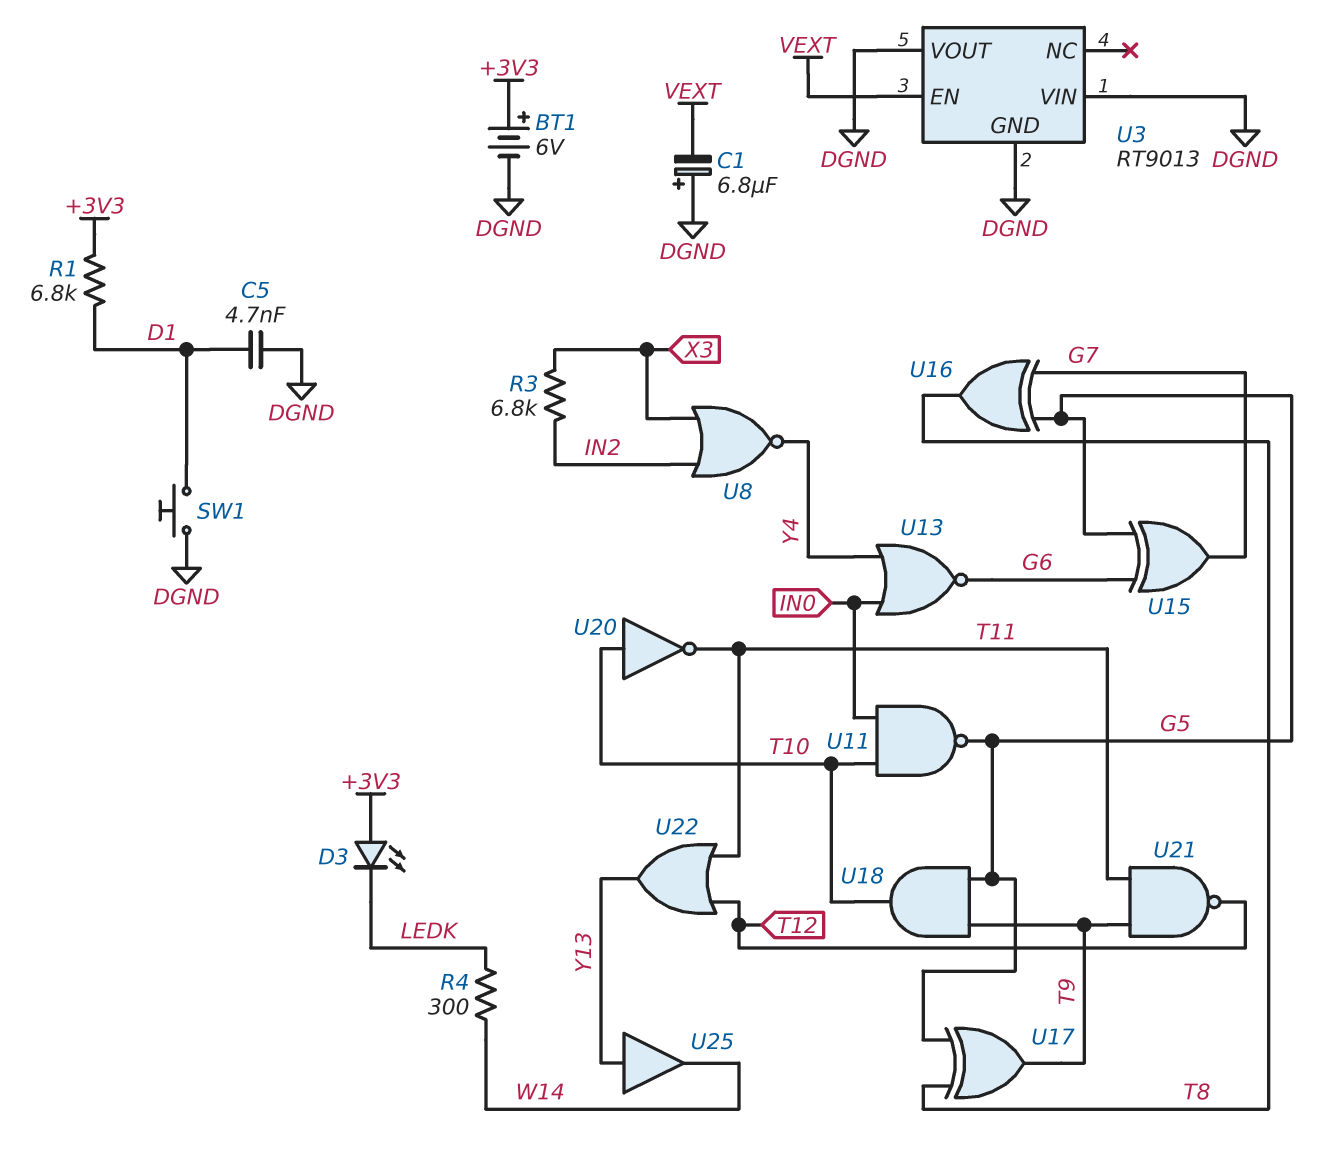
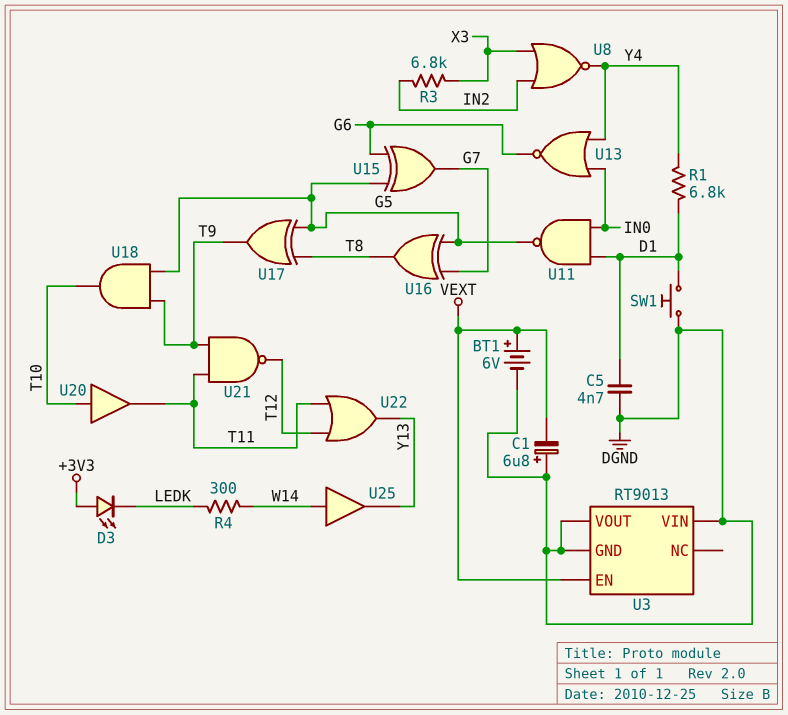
BT1: 6V (plus +3V3, minus DGND) -> 6V (plus VEXT, minus DGND)
R1: 6.8k (+3V3, D1) -> 6.8k (D1, Y4)
U11: NAND (in IN0, in T10, out G5) -> NAND (in D1, in IN0, out G5)
U20: NOT (in T10, out T11) -> buffer (in T10, out T11)
U25: buffer (in Y13, out W14) -> buffer (in W14, out Y13)

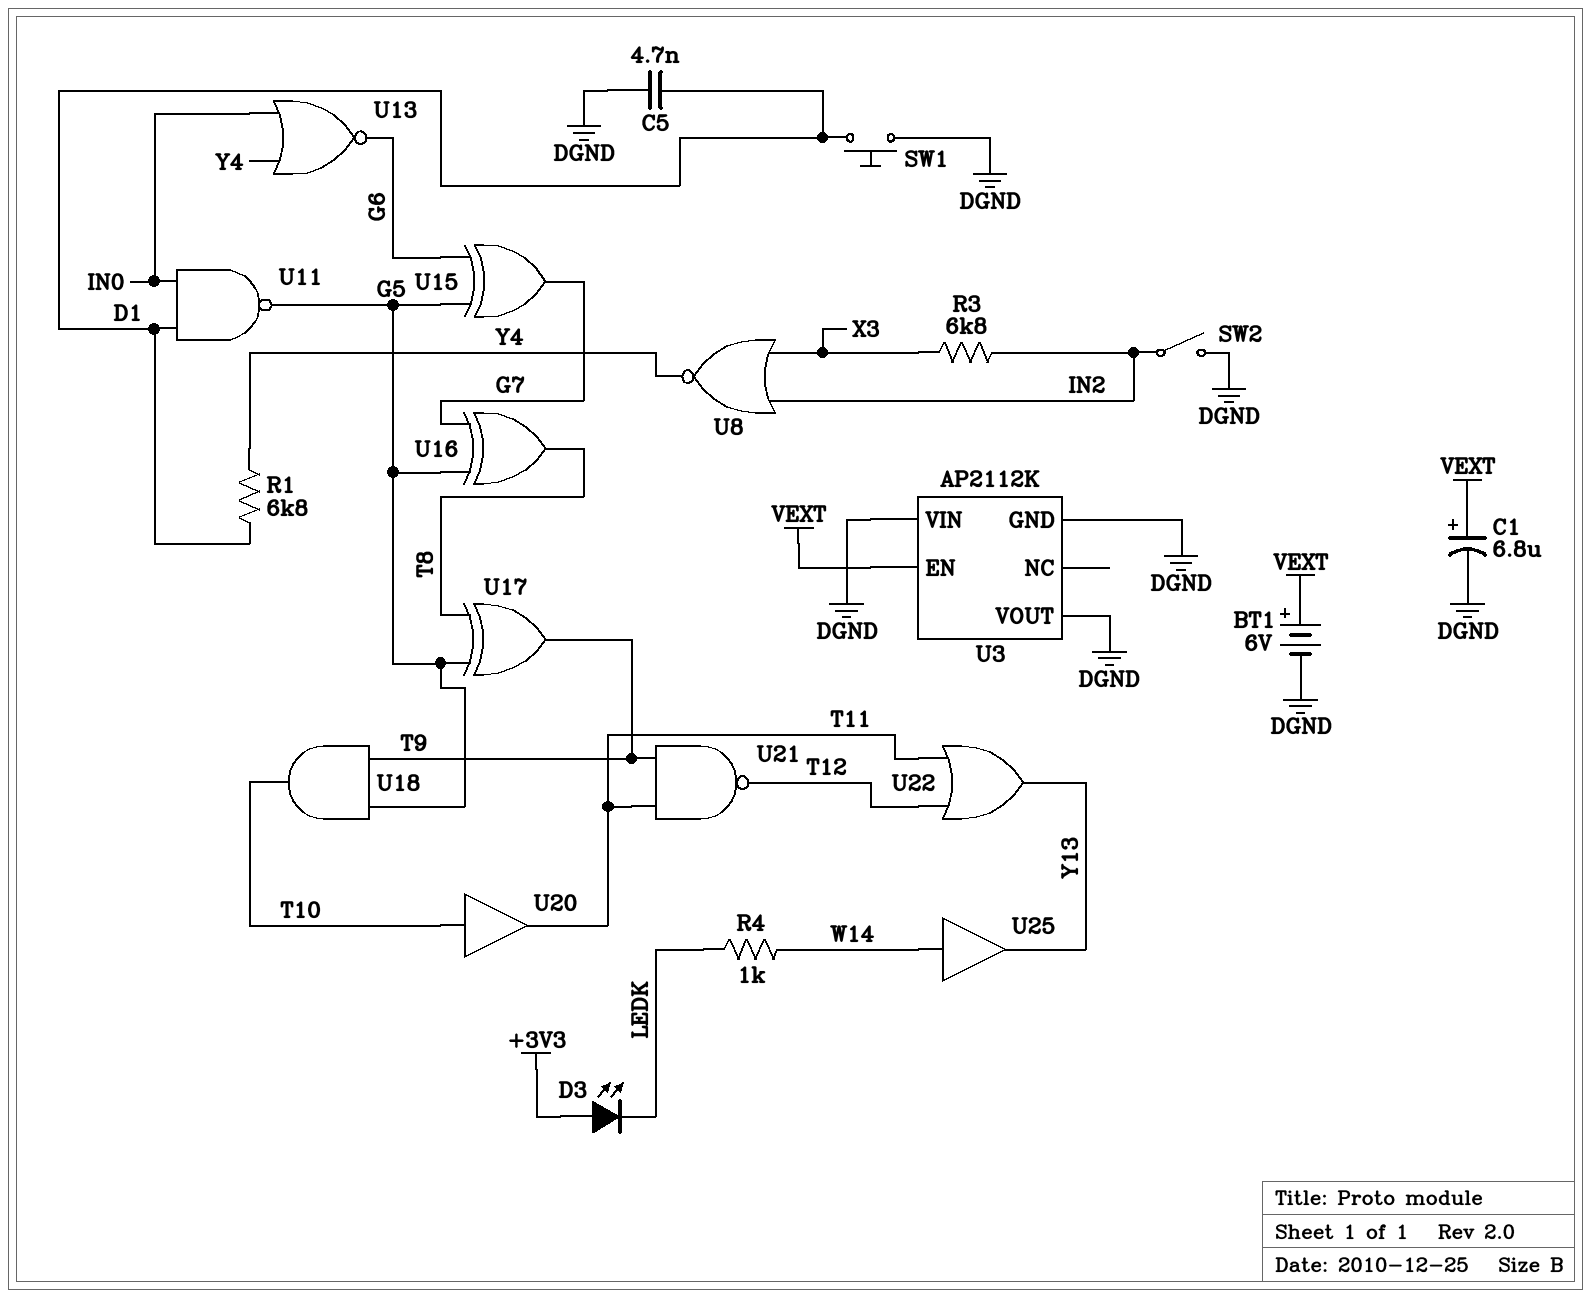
C1: 6.8uF (plus DGND, minus VEXT) -> 6.8uF (plus VEXT, minus DGND)
R4: 300 (LEDK, W14) -> 1k (LEDK, W14)
SW2: none -> switch (DGND, IN2)
U3: RT9013 -> AP2112K

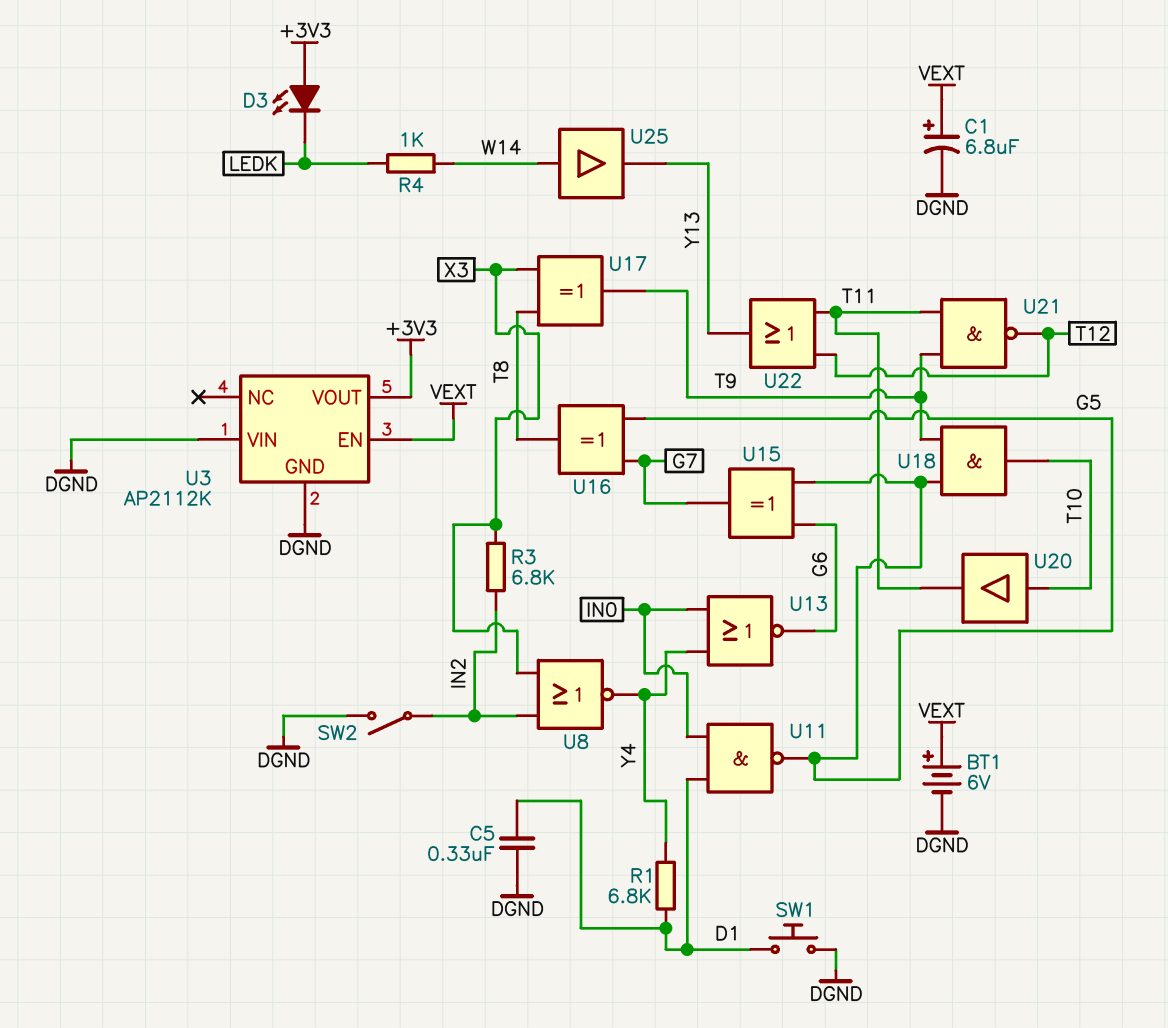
C5: 4.7nF (D1, DGND) -> 330nF (D1, DGND)
U3 pin VOUT: DGND -> +3V3
U17: XOR (in G5, in T8, out T9) -> XOR (in T8, in X3, out T9)

